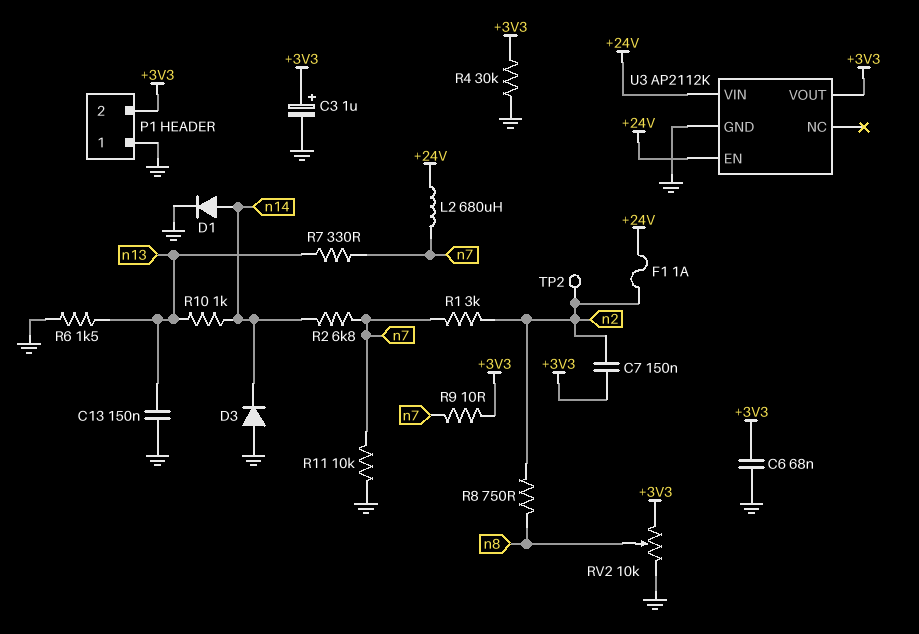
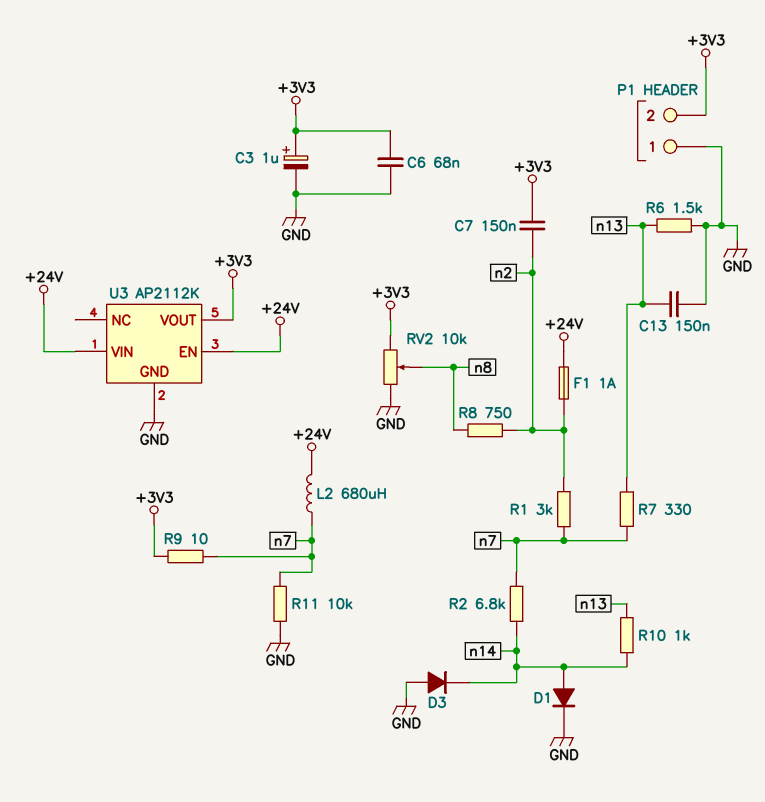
R4: 30k (+3V3, GND) -> none
TP2: test point (n2) -> none

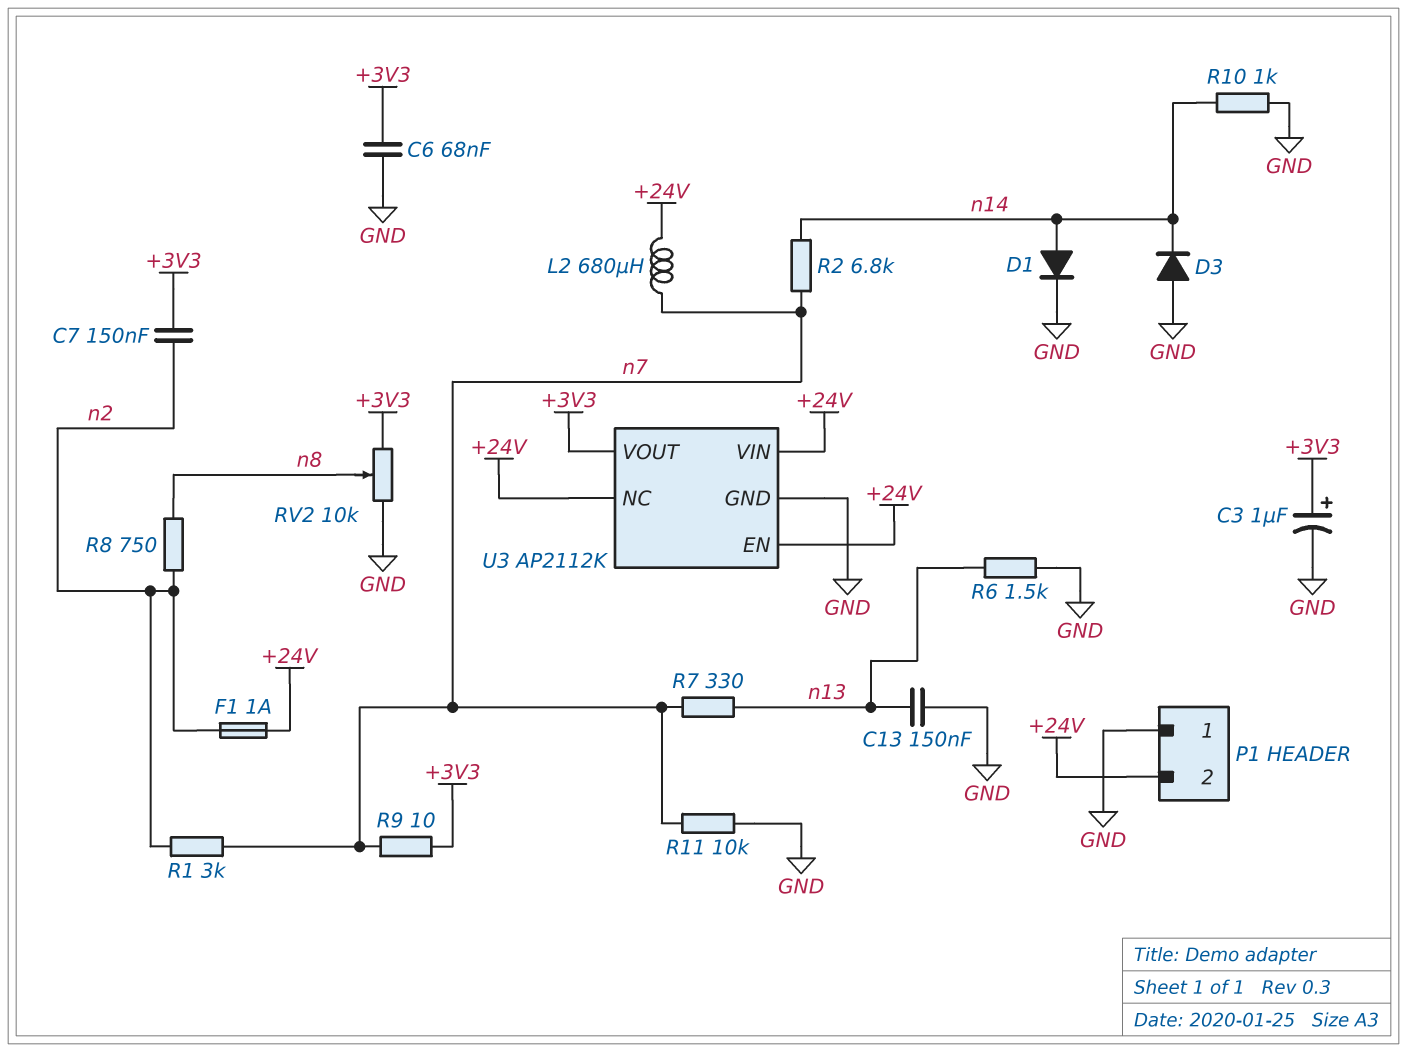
P1 pin 2: +3V3 -> +24V
R10: 1k (n13, n14) -> 1k (GND, n14)
U3 pin NC: none -> +24V

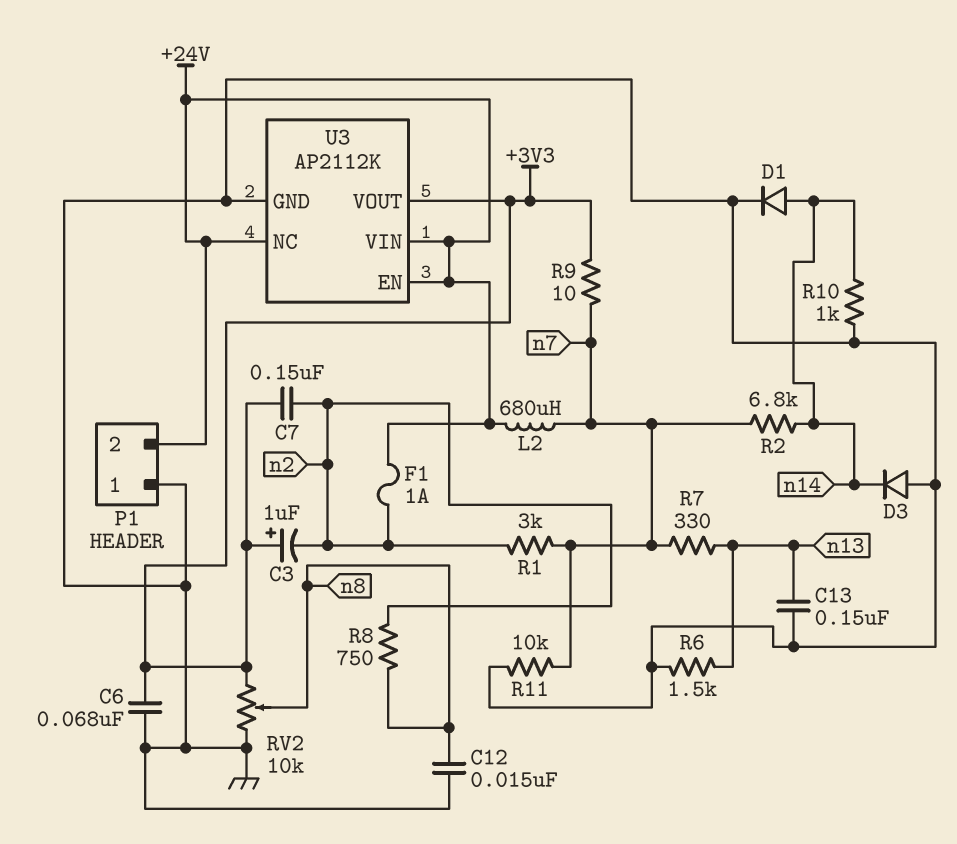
C3: 1uF (plus +3V3, minus GND) -> 1uF (plus +3V3, minus n2)
C12: none -> 15nF (GND, n8)

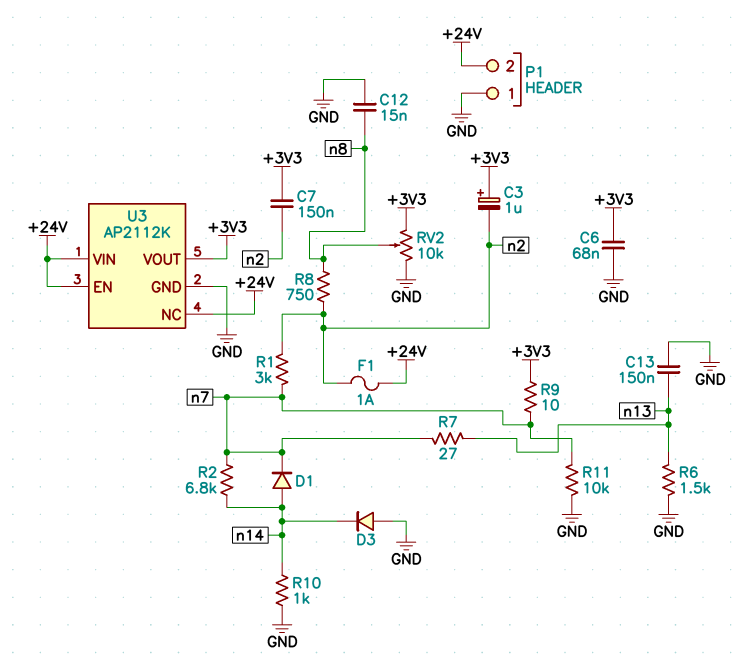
D1: diode (A n14, K GND) -> diode (A n14, K n7)
L2: 680uH (+24V, n7) -> none
R7: 330 (n7, n13) -> 27 (n7, n13)

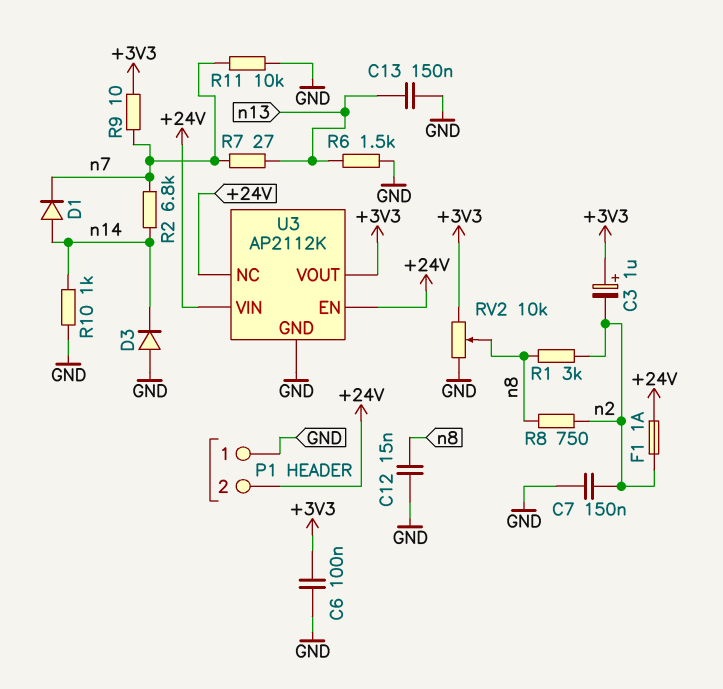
C6: 68nF (+3V3, GND) -> 100nF (+3V3, GND)
C7: 150nF (+3V3, n2) -> 150nF (GND, n2)
R1: 3k (n2, n7) -> 3k (n2, n8)

